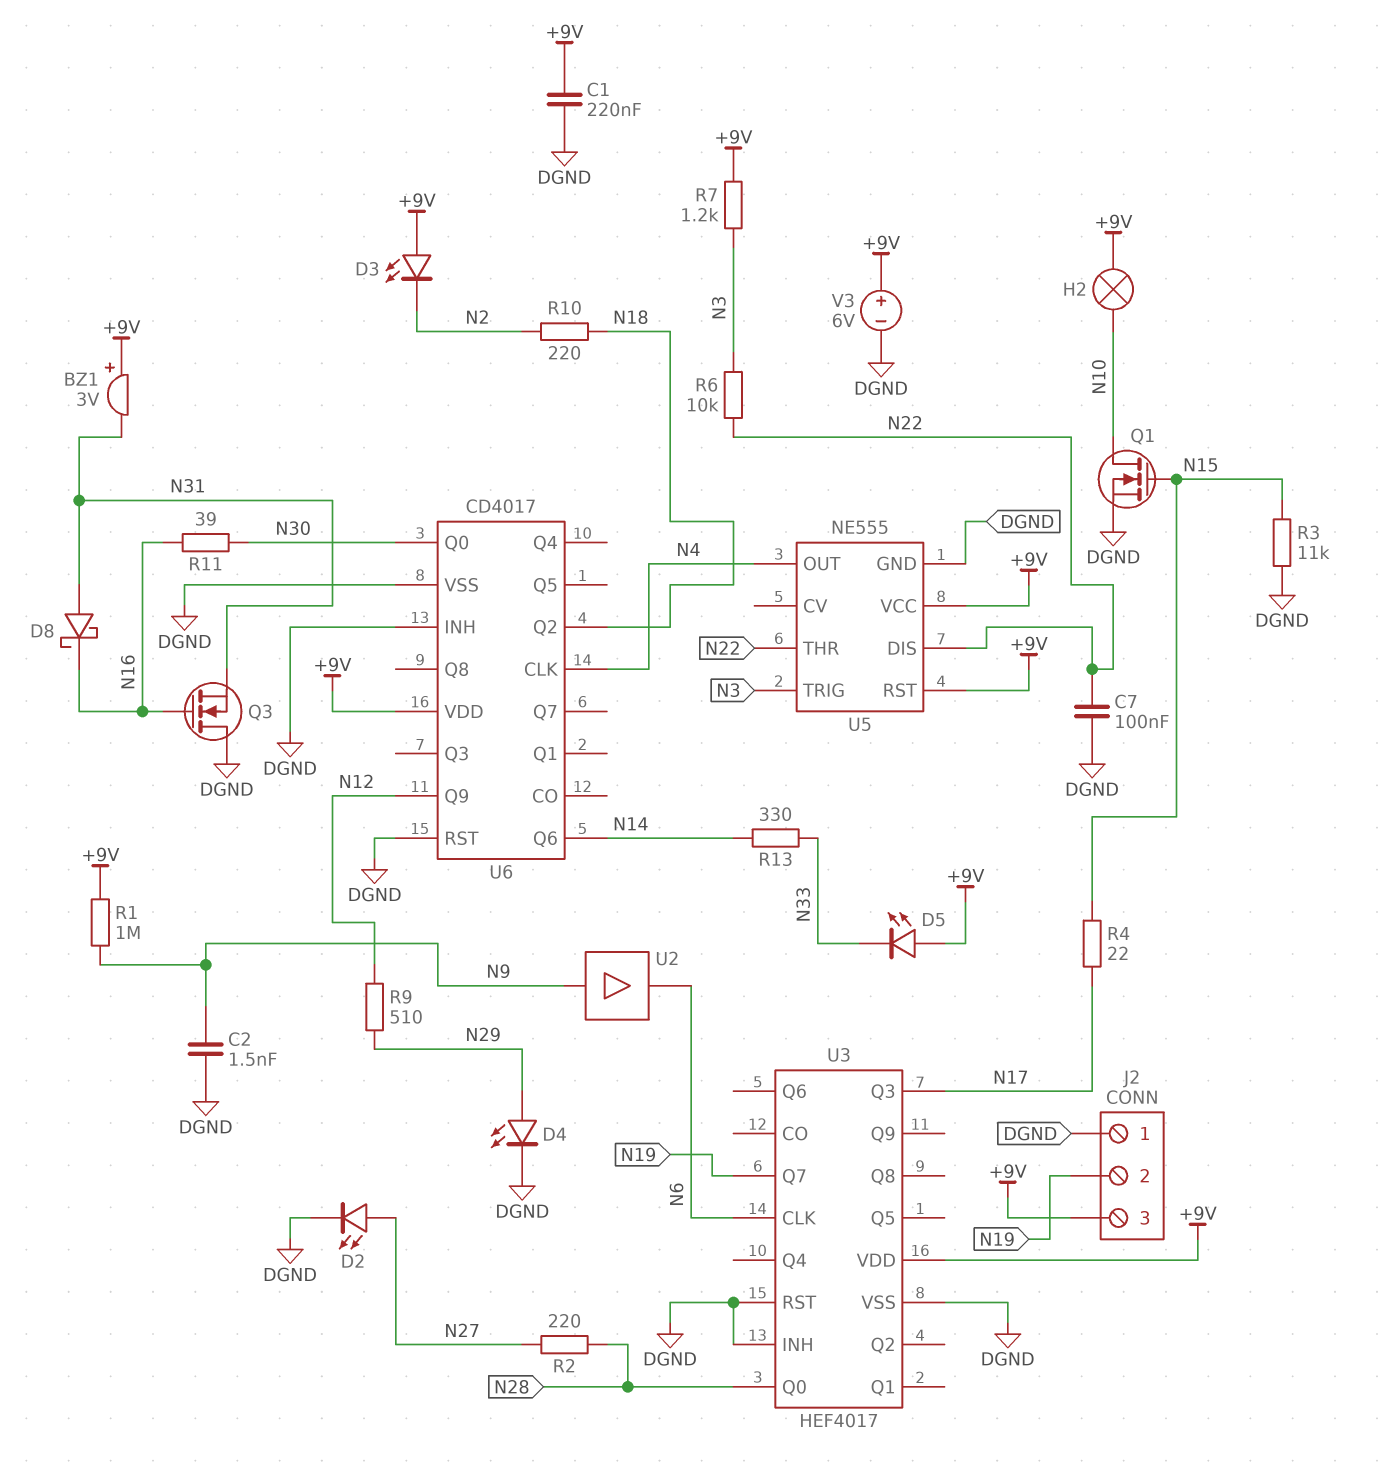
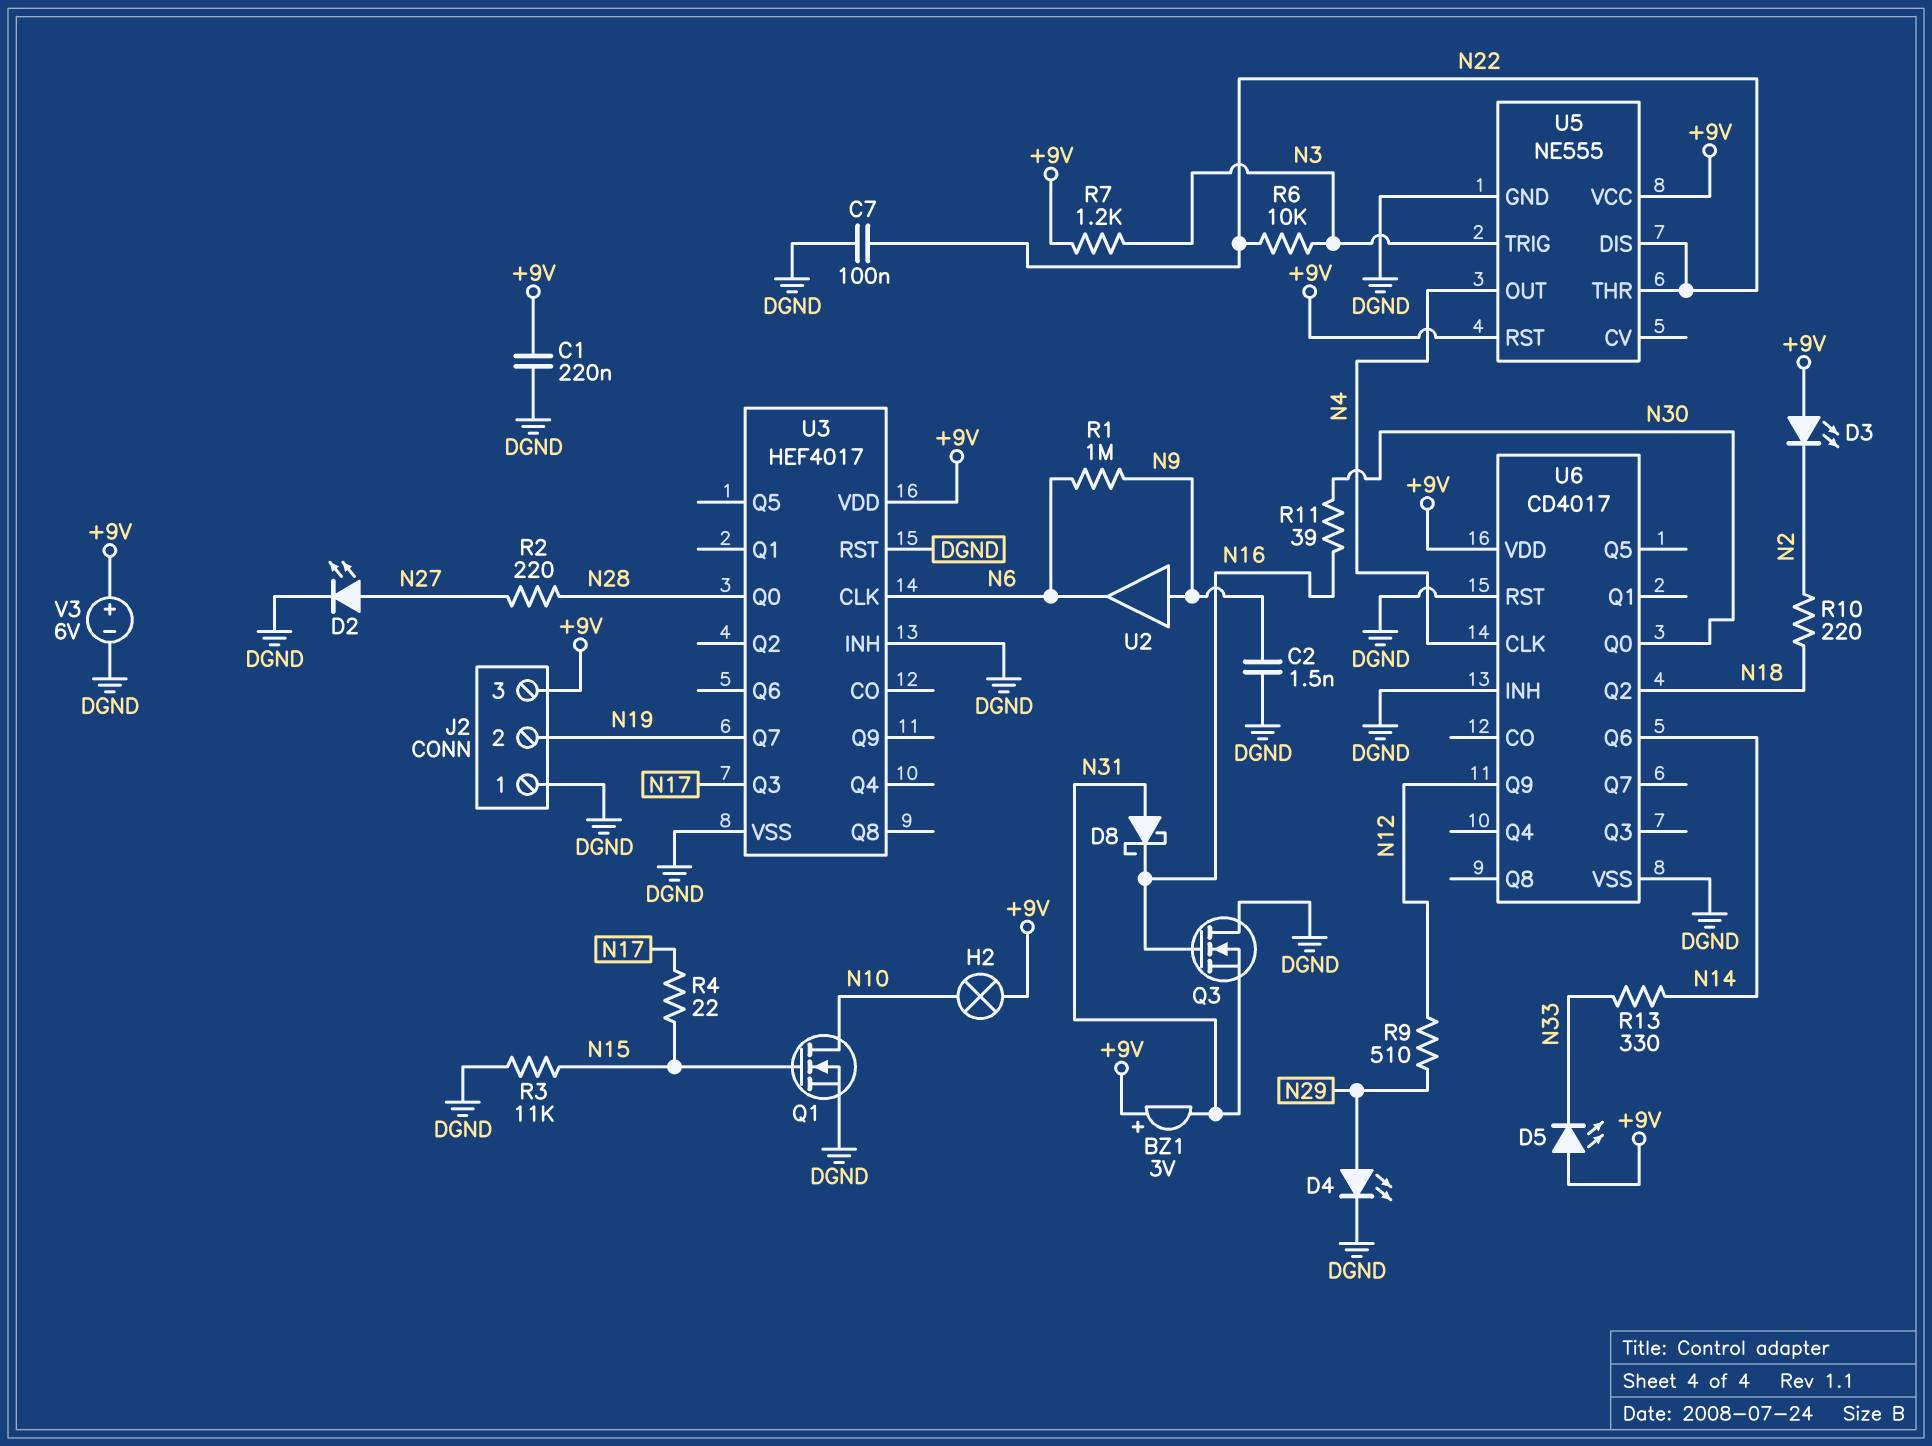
R1: 1M (+9V, N9) -> 1M (N6, N9)

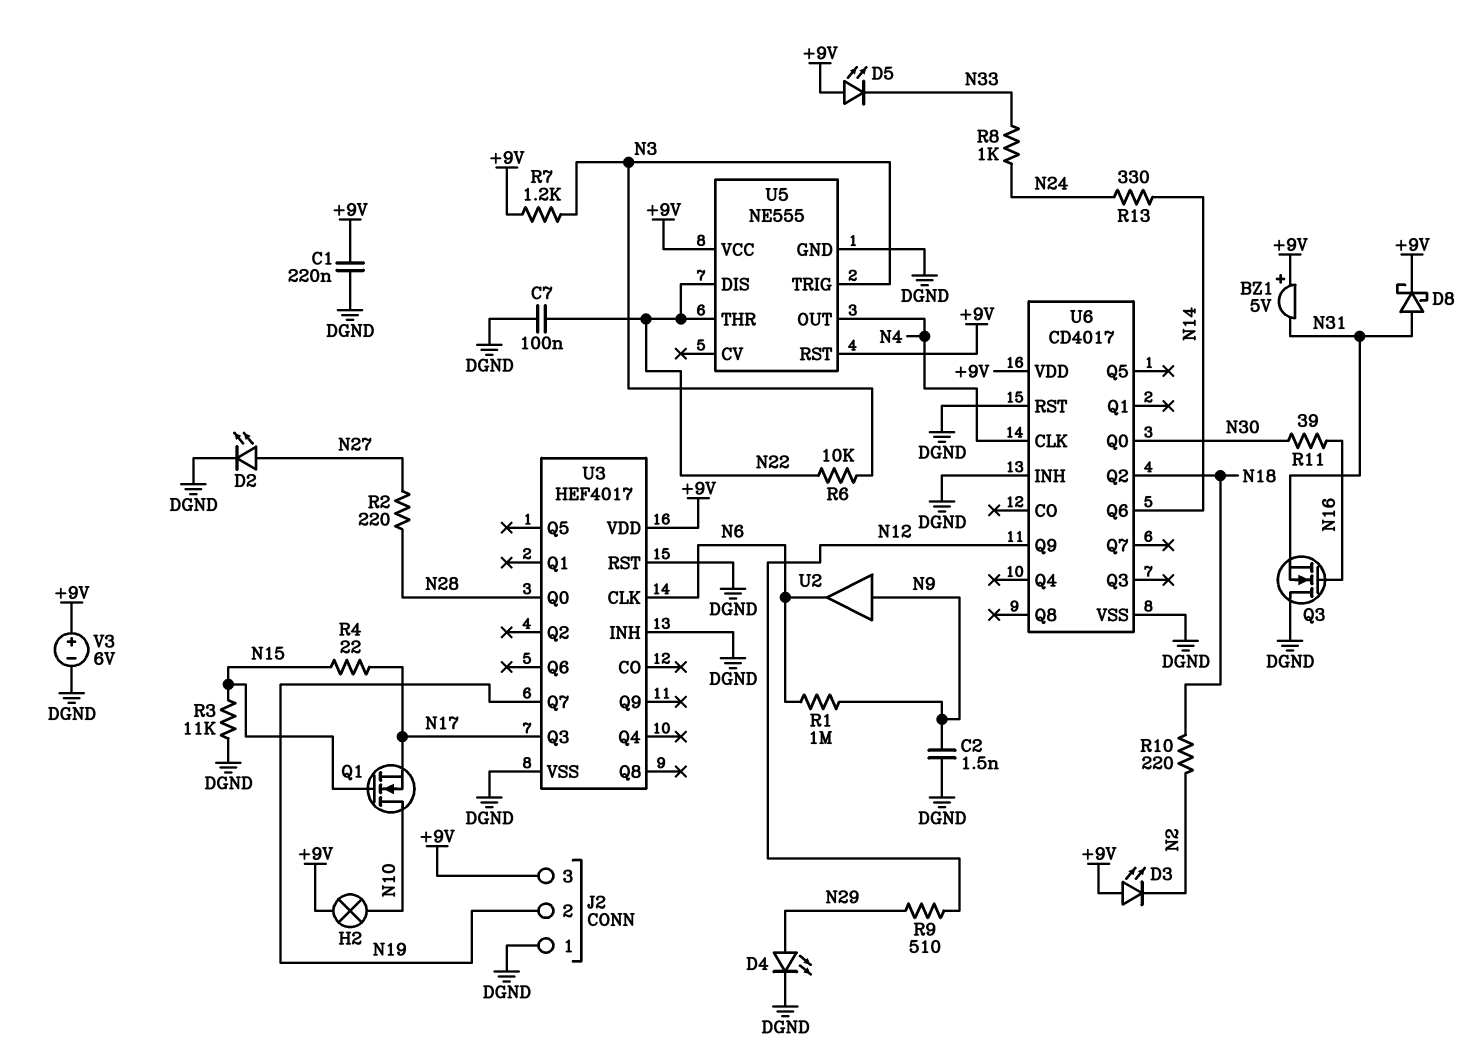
BZ1: buzzer 3V (plus +9V, minus N31) -> buzzer 5V (plus +9V, minus N31)
D8: schottky (A N31, K N16) -> schottky (A N31, K +9V)
Q1: NMOS (G N15, D N10, S DGND) -> NMOS (G N15, D N10, S N17)
R8: none -> 1k (N24, N33)
R13: 330 (N14, N33) -> 330 (N14, N24)

